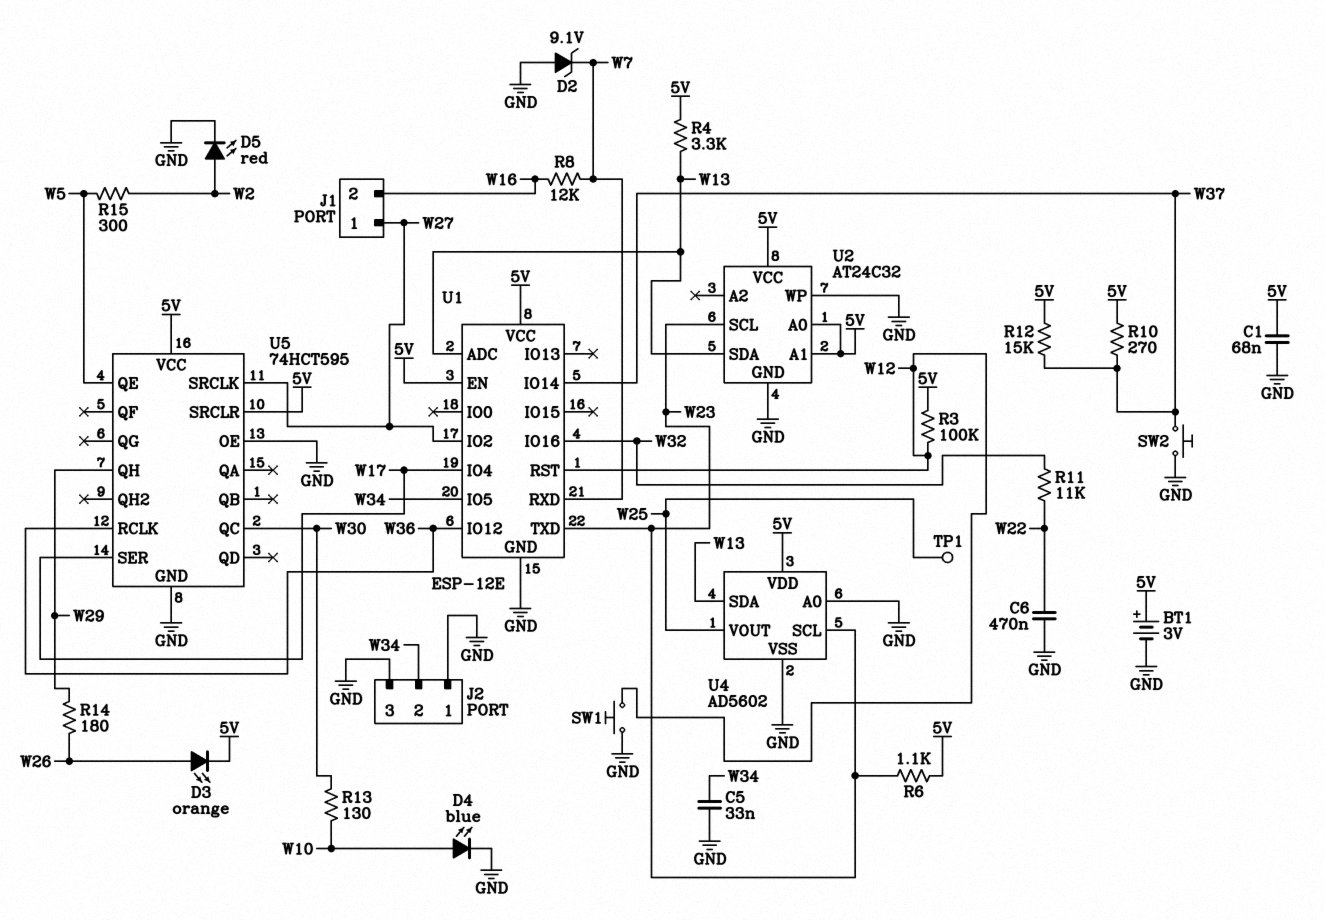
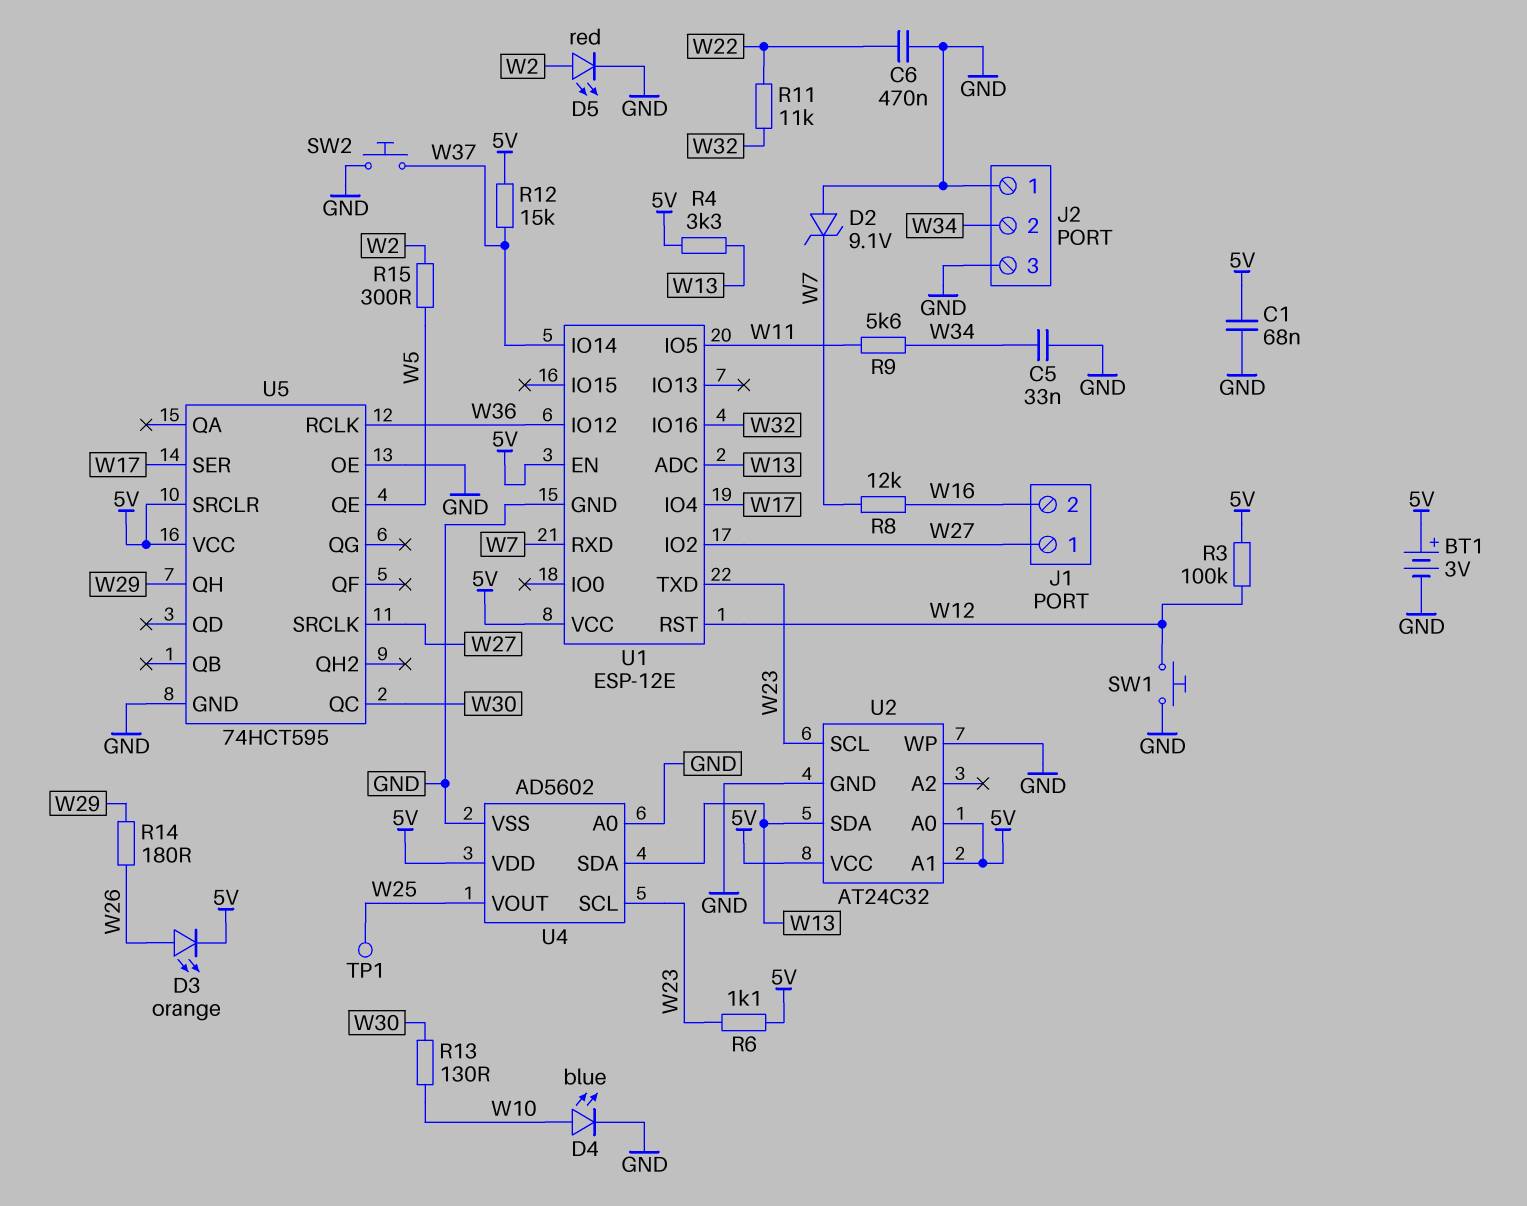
R9: none -> 5.6k (W11, W34)
R10: 270 (5V, W37) -> none
U1 pin IO5: W34 -> W11

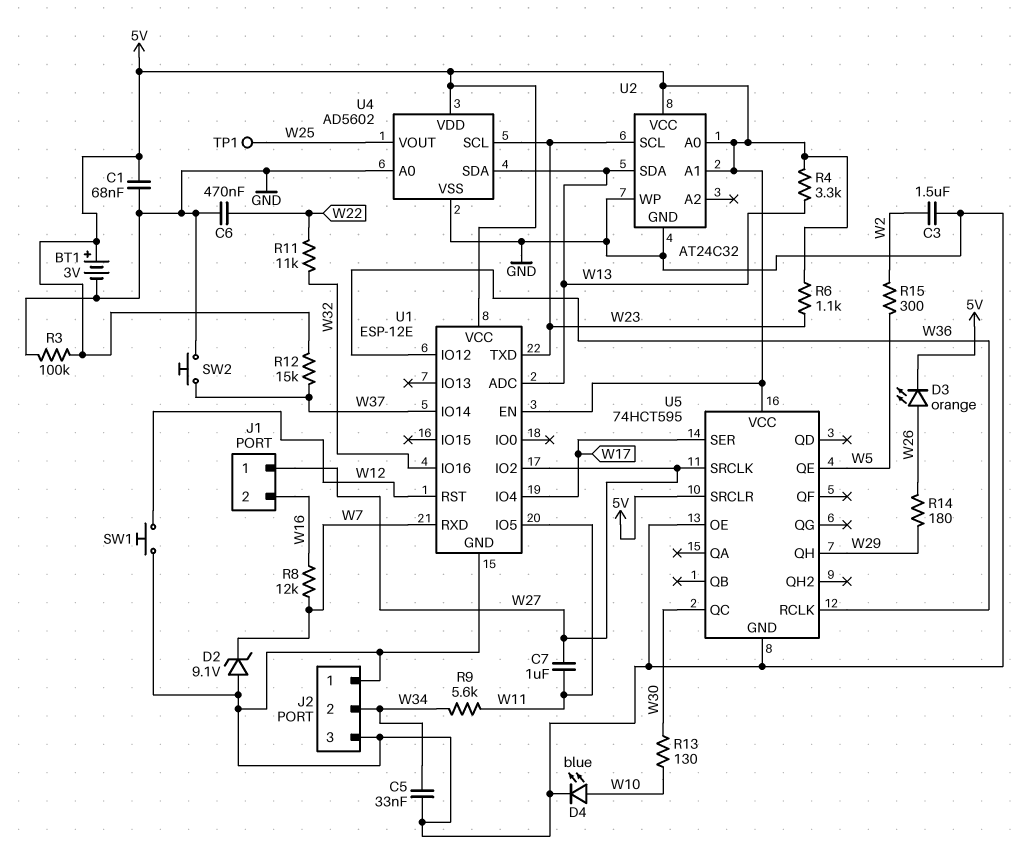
C3: none -> 1.5uF (GND, W2)
C7: none -> 1uF (W11, W27)
D5: LED red (A W2, K GND) -> none
R3: 100k (5V, W12) -> 100k (5V, GND)

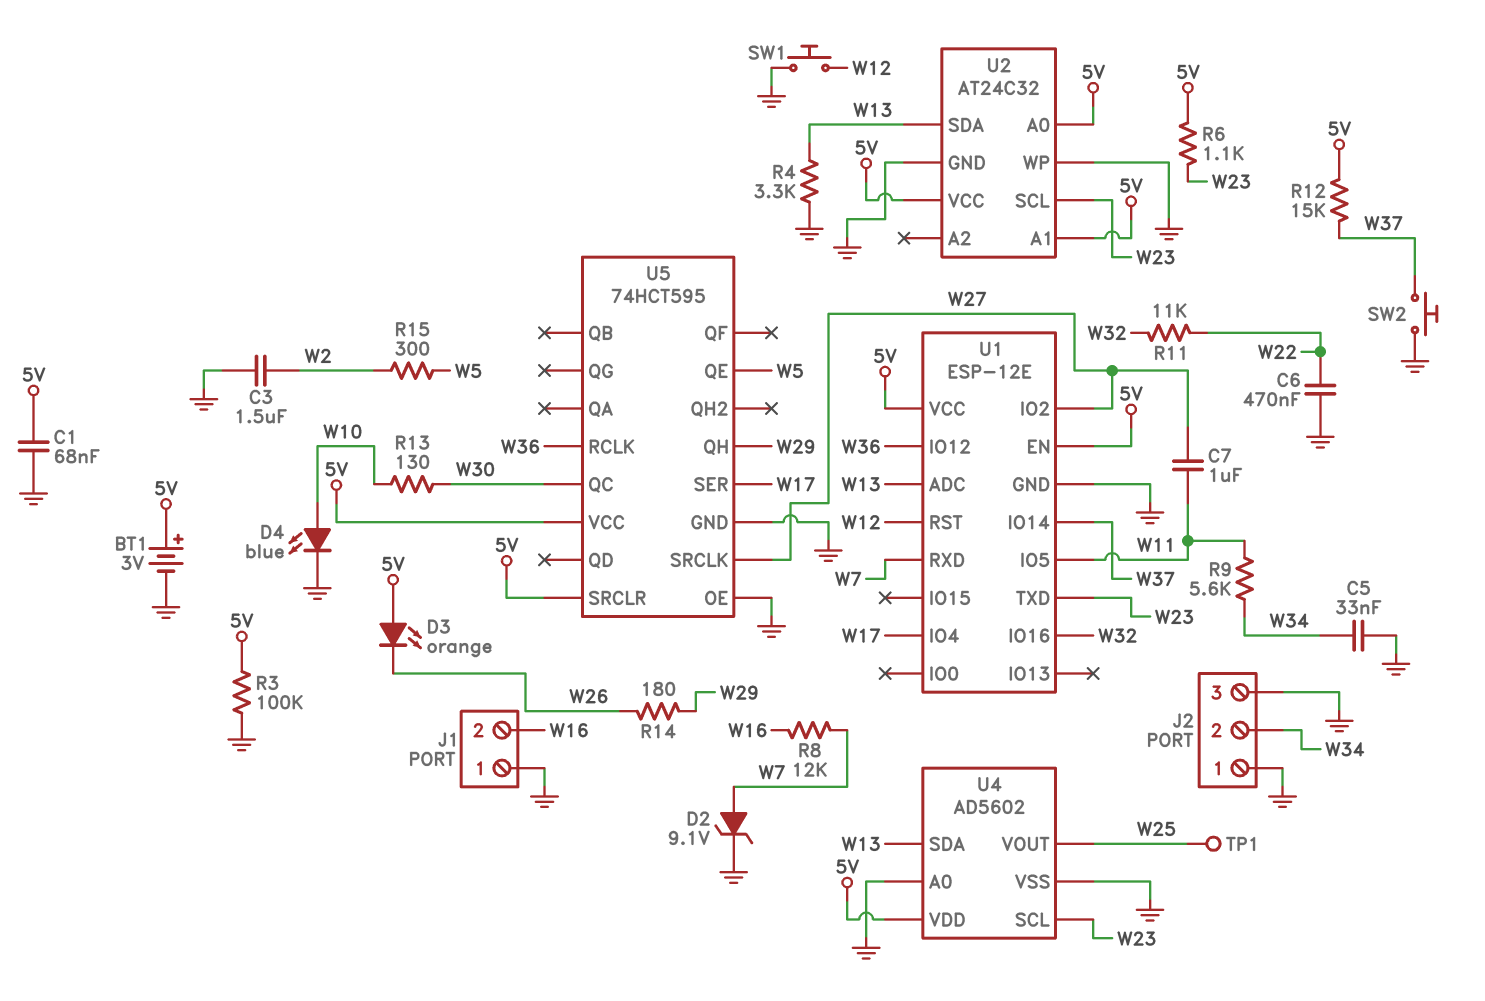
D2: zener 9.1V (A GND, K W7) -> zener 9.1V (A W7, K GND)
D3: LED orange (A W26, K 5V) -> LED orange (A 5V, K W26)
J1 pin 1: W27 -> GND
R4: 3.3k (5V, W13) -> 3.3k (GND, W13)

